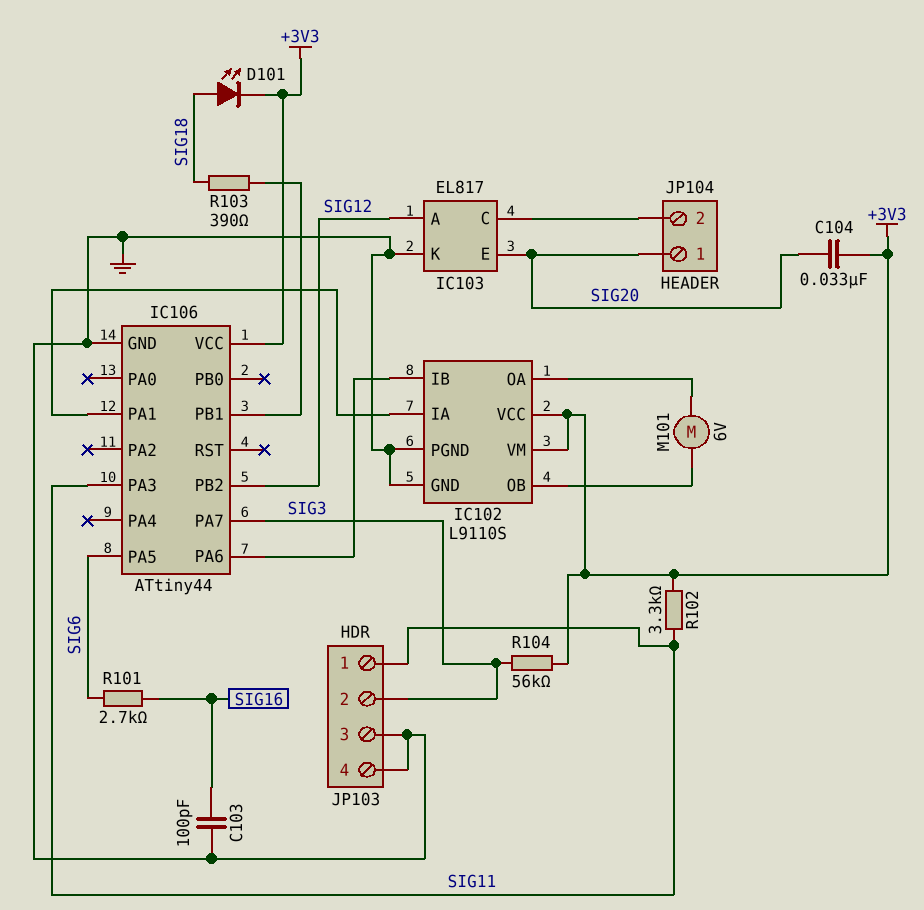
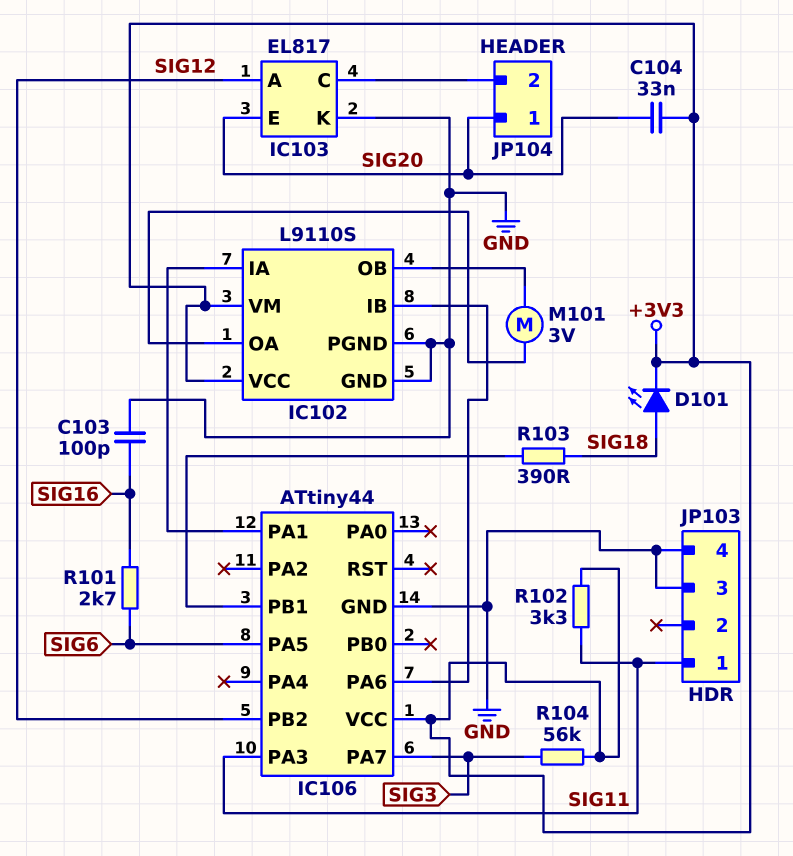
JP103 pin 2: SIG3 -> none
M101: motor 6V (IC102/OA, IC102/OB) -> motor 3V (IC102/OA, IC102/OB)

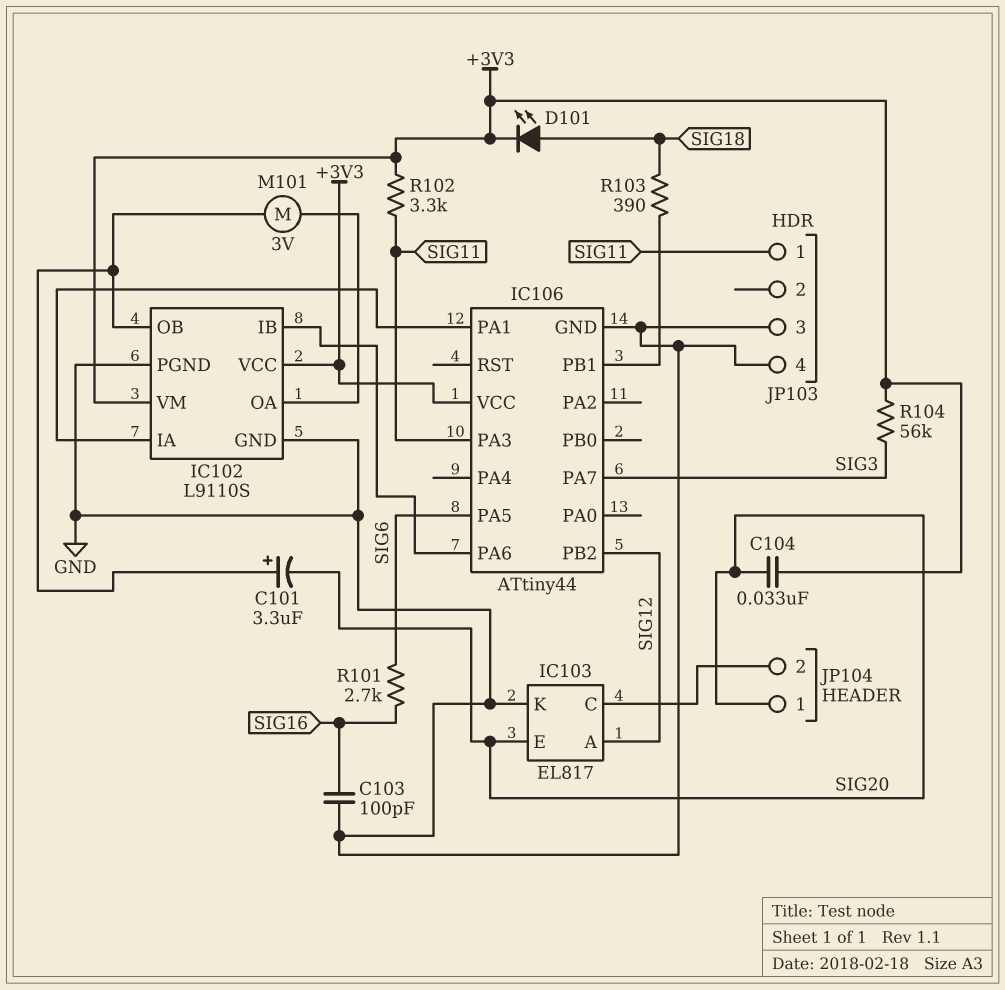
C101: none -> 3.3uF (plus IC102/OB, minus SIG20)

